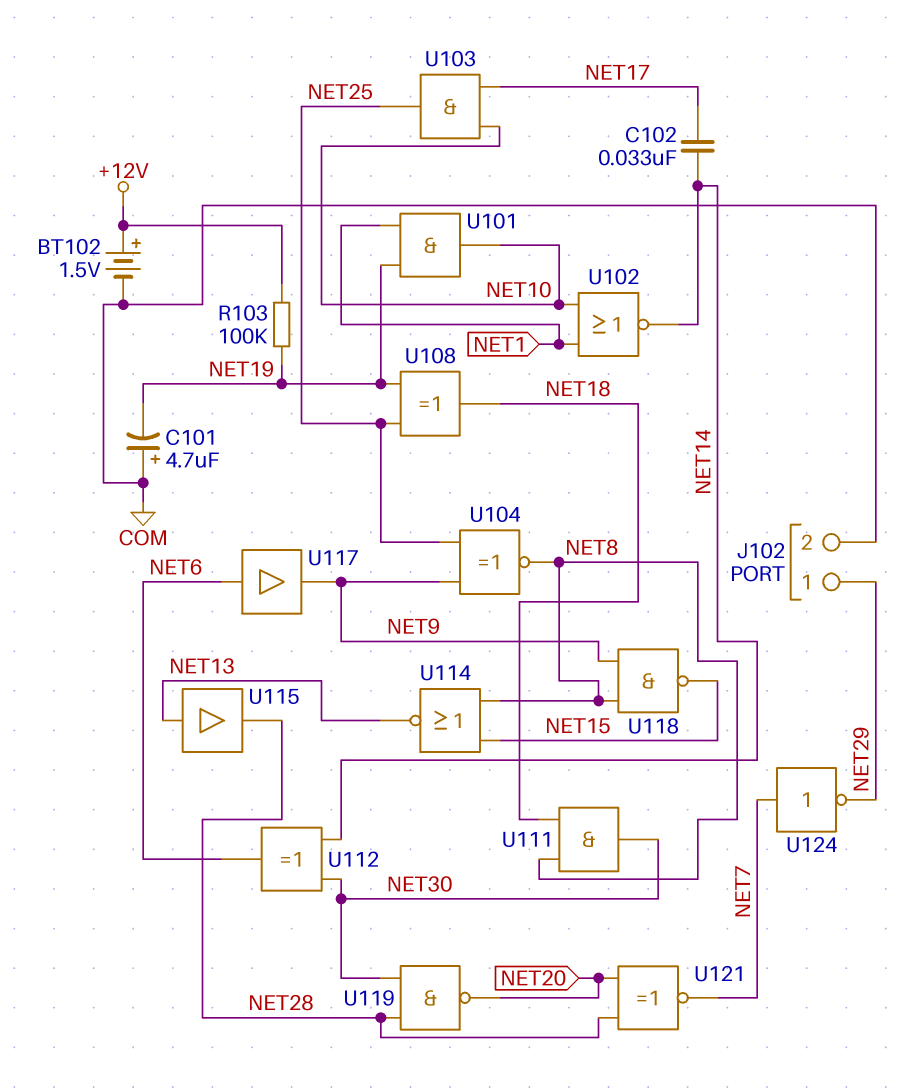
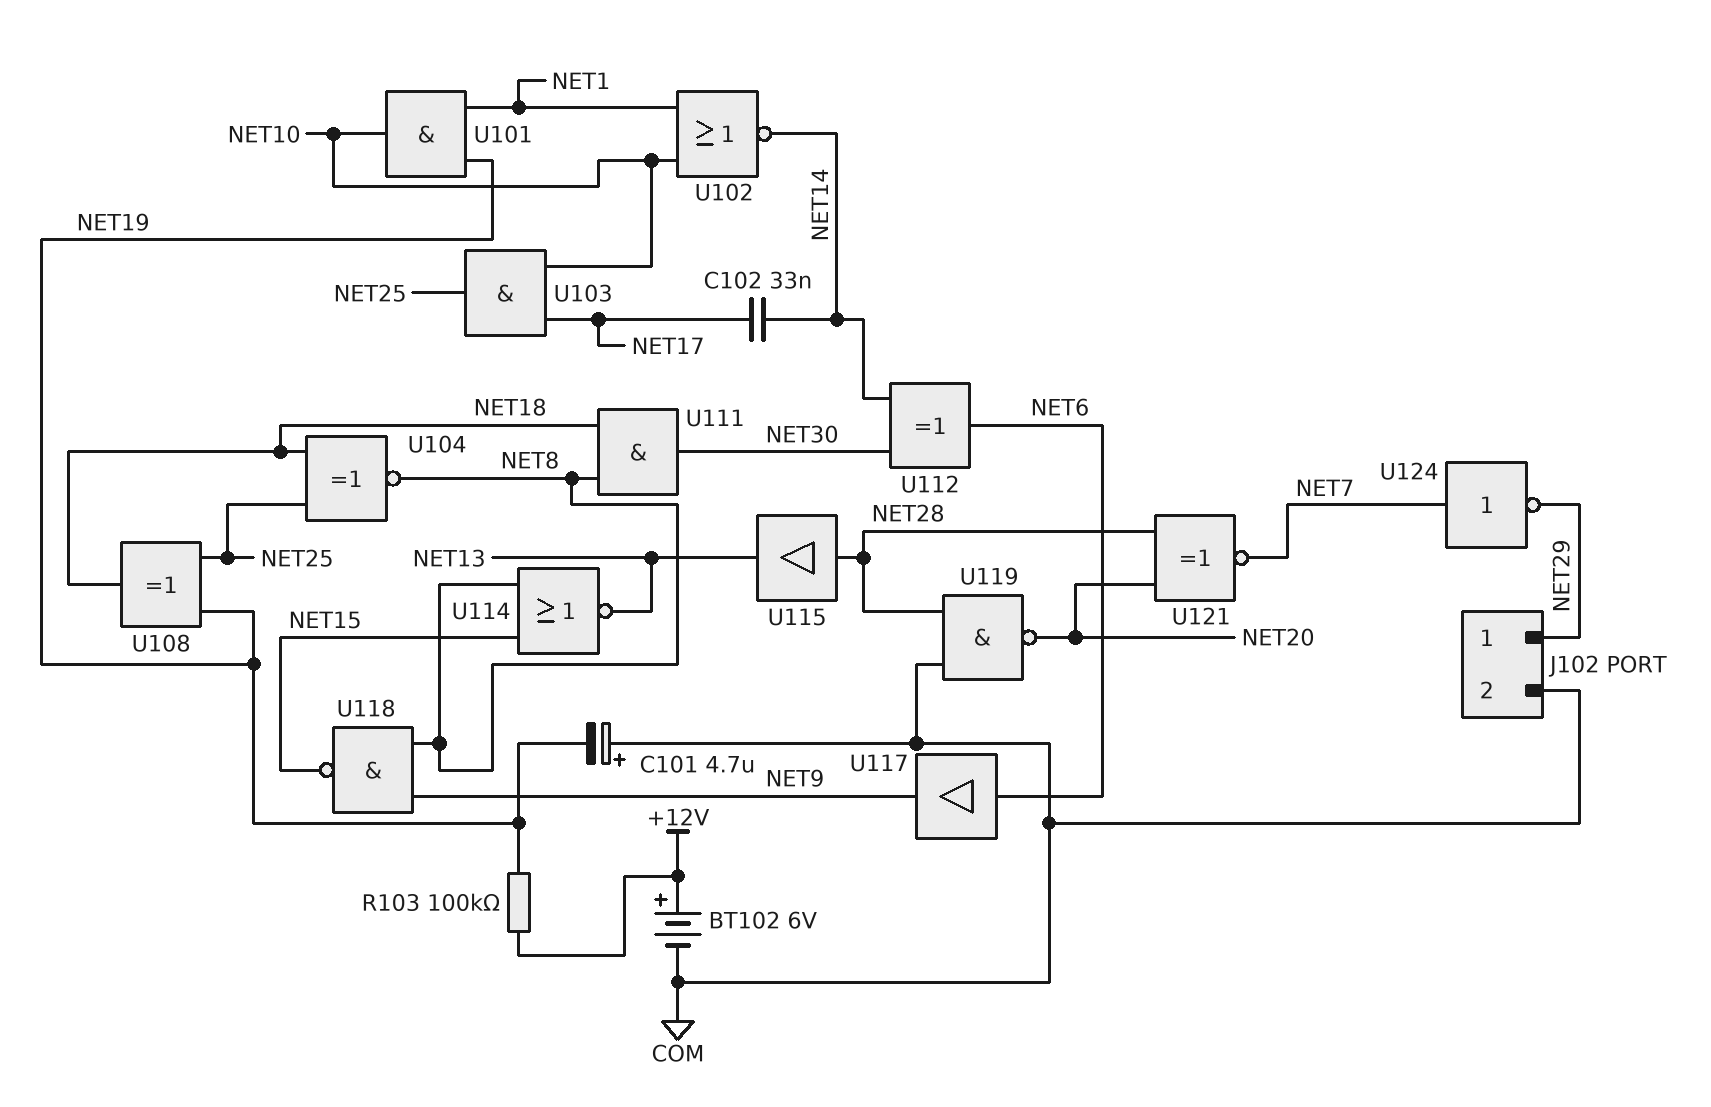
BT102: 1.5V (plus +12V, minus COM) -> 6V (plus +12V, minus COM)
U104: XNOR (in NET9, in NET25, out NET8) -> XNOR (in NET18, in NET25, out NET8)
U115: buffer (in NET13, out NET28) -> buffer (in NET28, out NET13)
U119: NAND (in NET28, in NET30, out NET20) -> NAND (in COM, in NET28, out NET20)

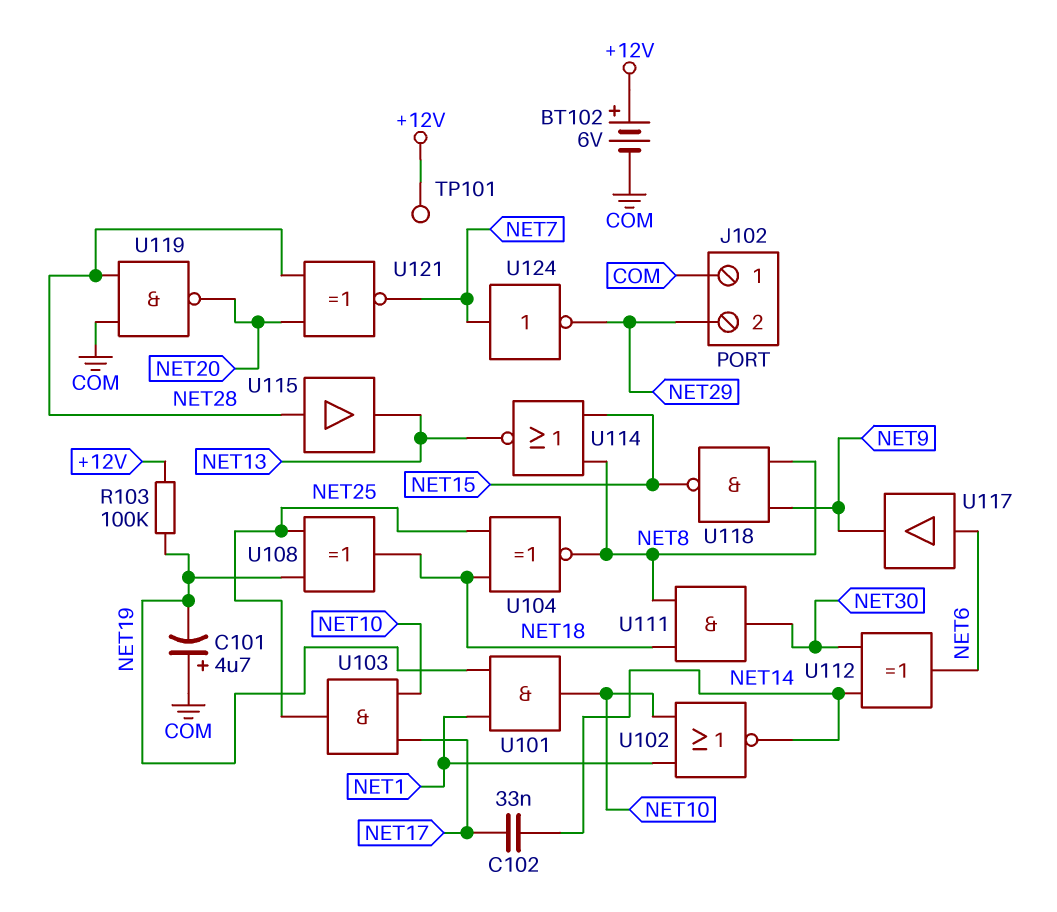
J102 pin 1: NET29 -> COM
J102 pin 2: COM -> NET29
TP101: none -> test point (+12V)

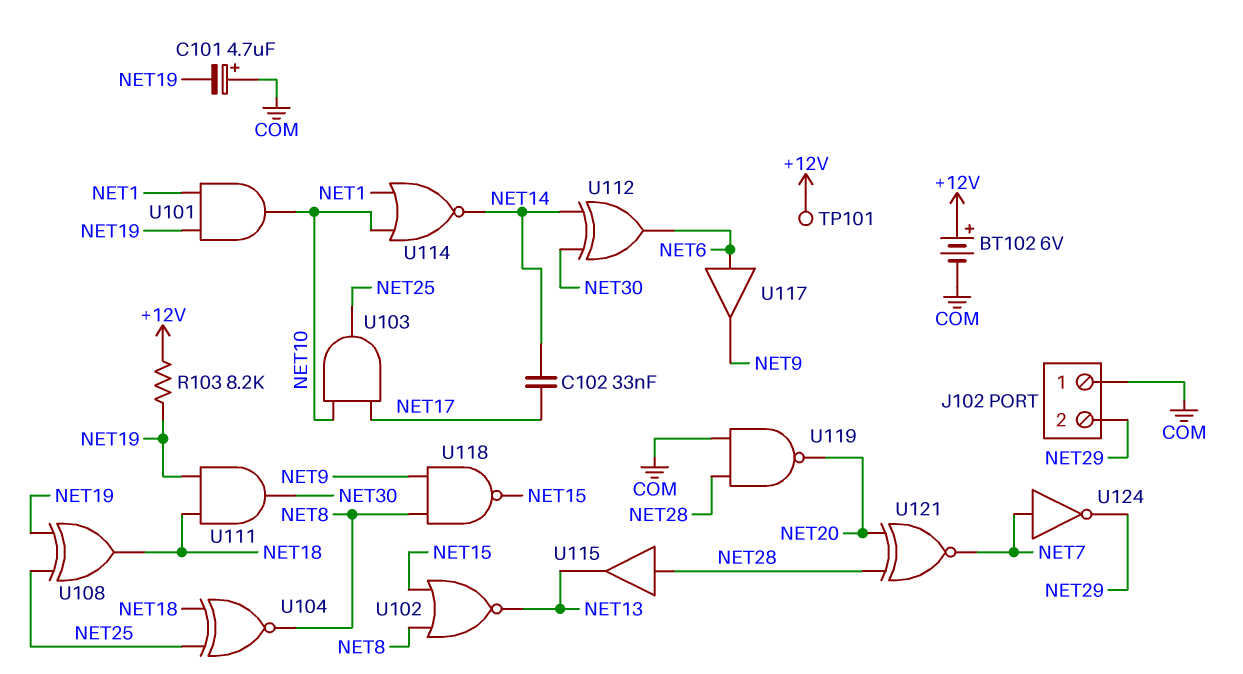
R103: 100k (+12V, NET19) -> 8.2k (+12V, NET19)
U102: NOR (in NET1, in NET10, out NET14) -> NOR (in NET8, in NET15, out NET13)
U111: AND (in NET8, in NET18, out NET30) -> AND (in NET18, in NET19, out NET30)
U114: NOR (in NET8, in NET15, out NET13) -> NOR (in NET1, in NET10, out NET14)

